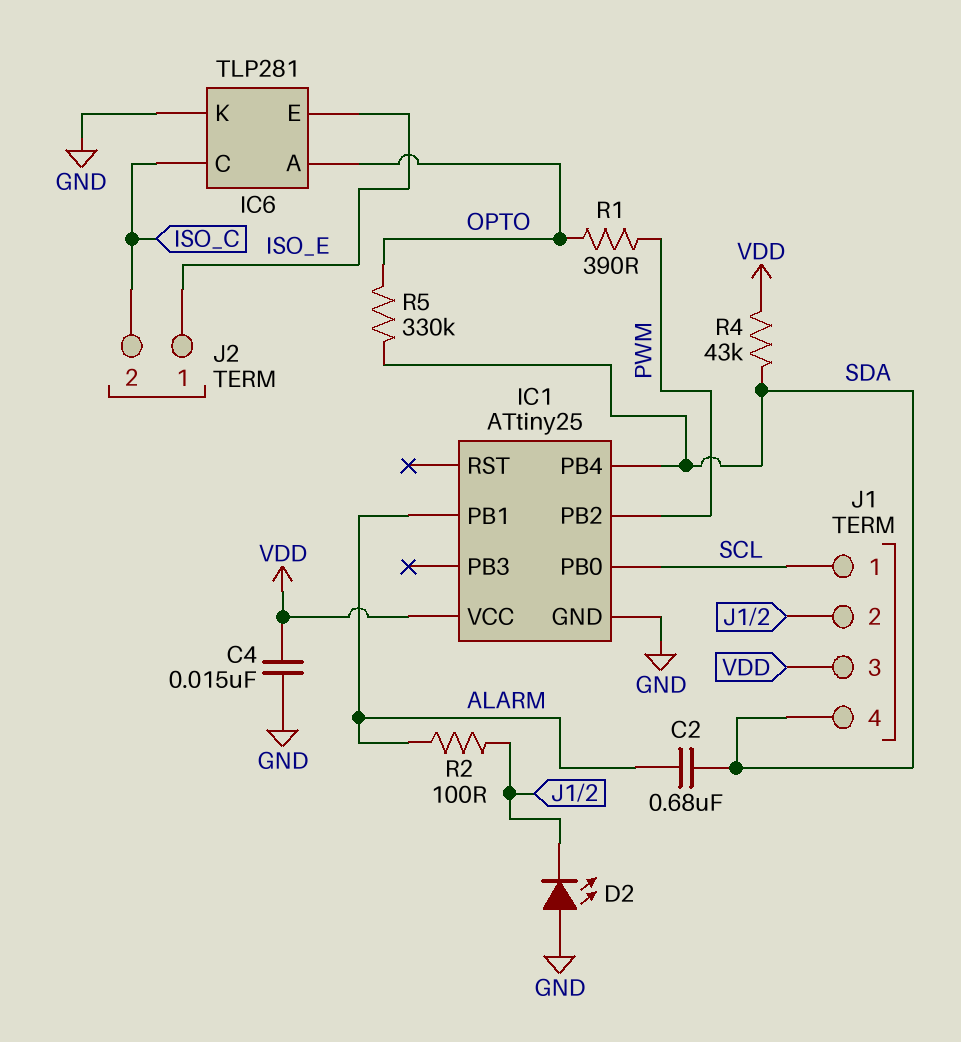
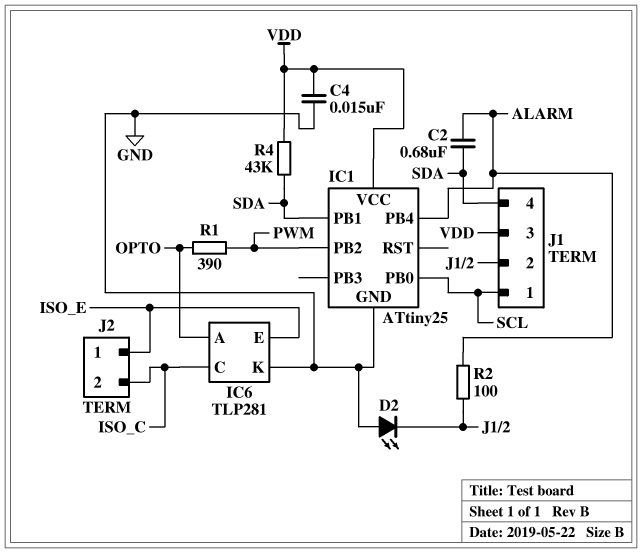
IC1 pin PB1: ALARM -> SDA
IC1 pin PB4: SDA -> ALARM
R5: 330k (OPTO, SDA) -> none

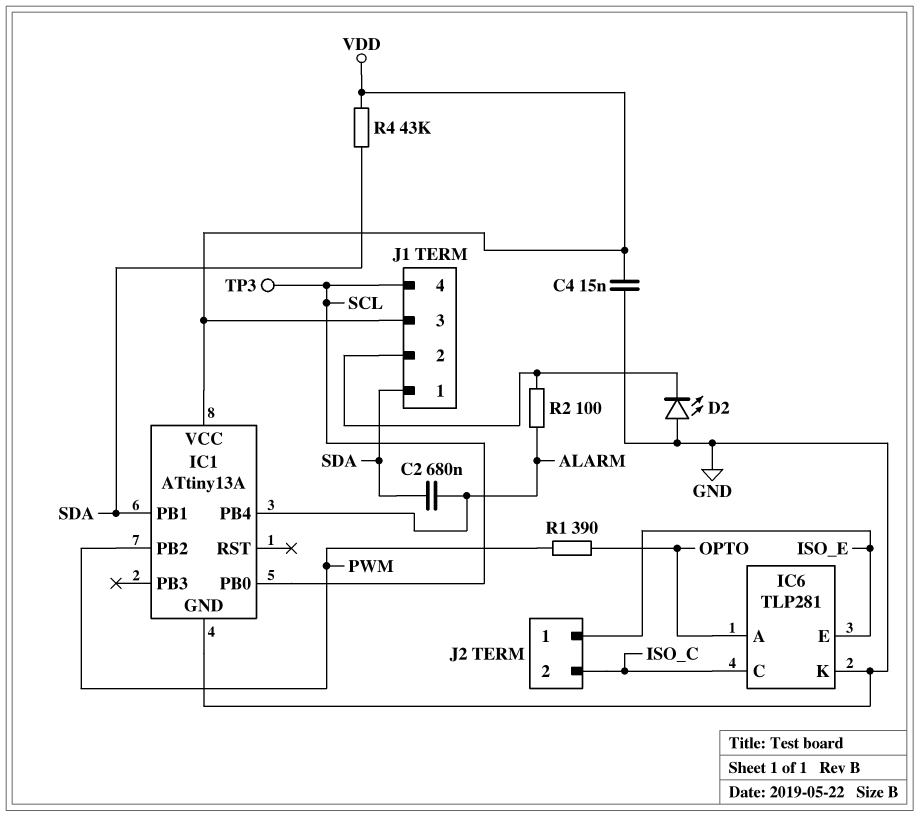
IC1: ATtiny25 -> ATtiny13A
J1 pin 1: SCL -> SDA
J1 pin 4: SDA -> SCL
TP3: none -> test point (SCL)

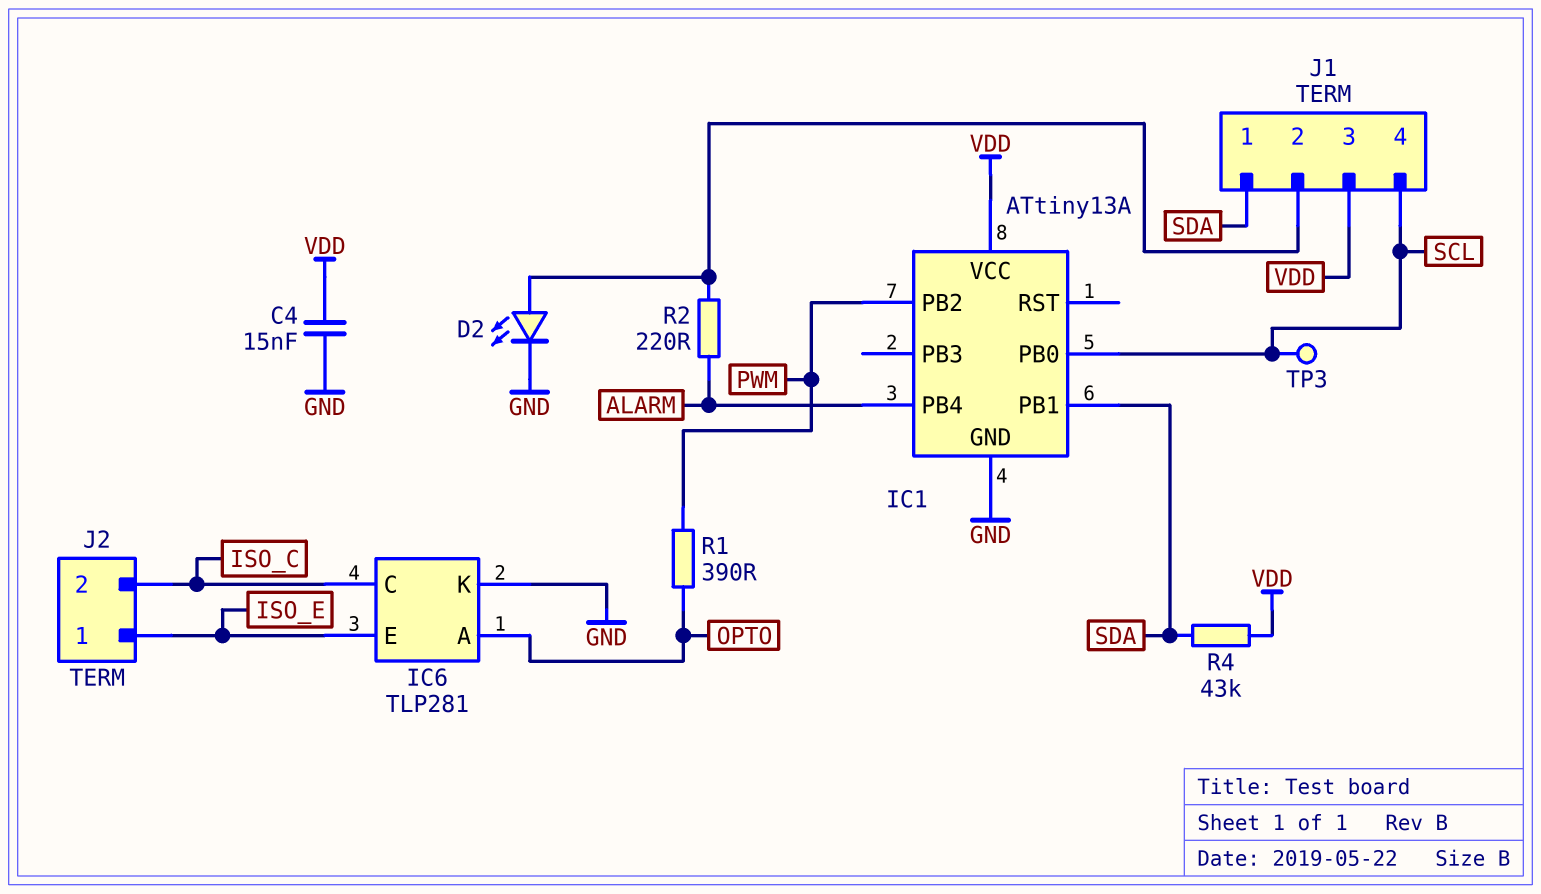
C2: 680nF (ALARM, SDA) -> none
D2: LED (A GND, K J1/2) -> LED (A J1/2, K GND)
R2: 100 (ALARM, J1/2) -> 220 (ALARM, J1/2)

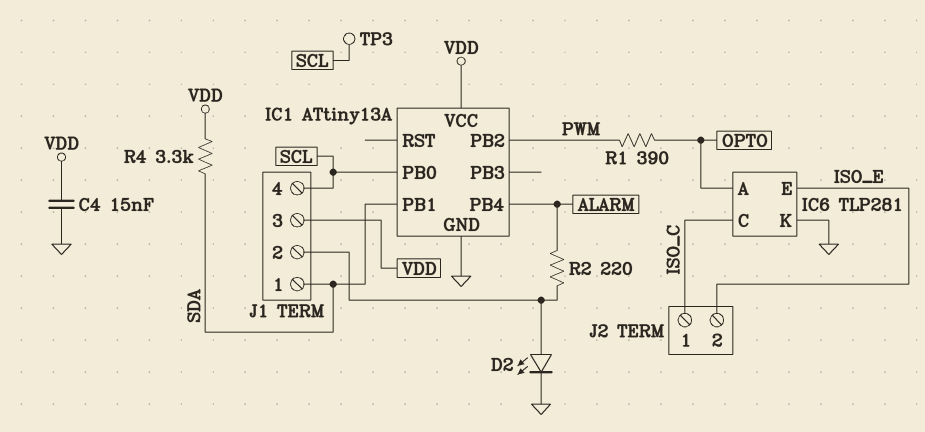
J2 pin 1: ISO_E -> ISO_C
J2 pin 2: ISO_C -> ISO_E
R4: 43k (SDA, VDD) -> 3.3k (SDA, VDD)

